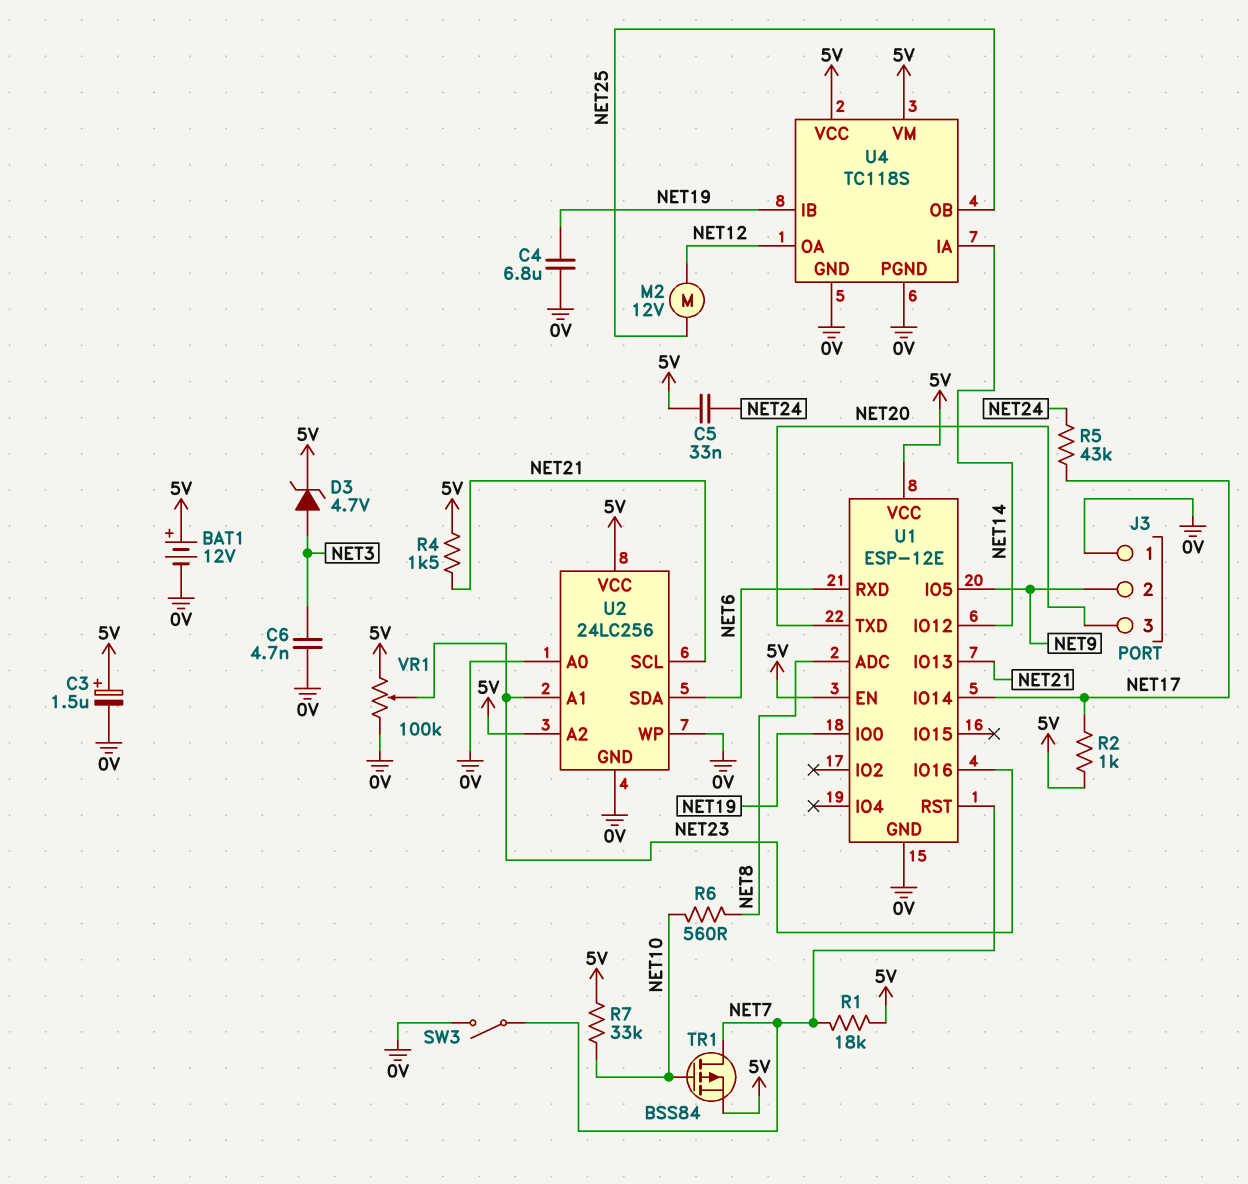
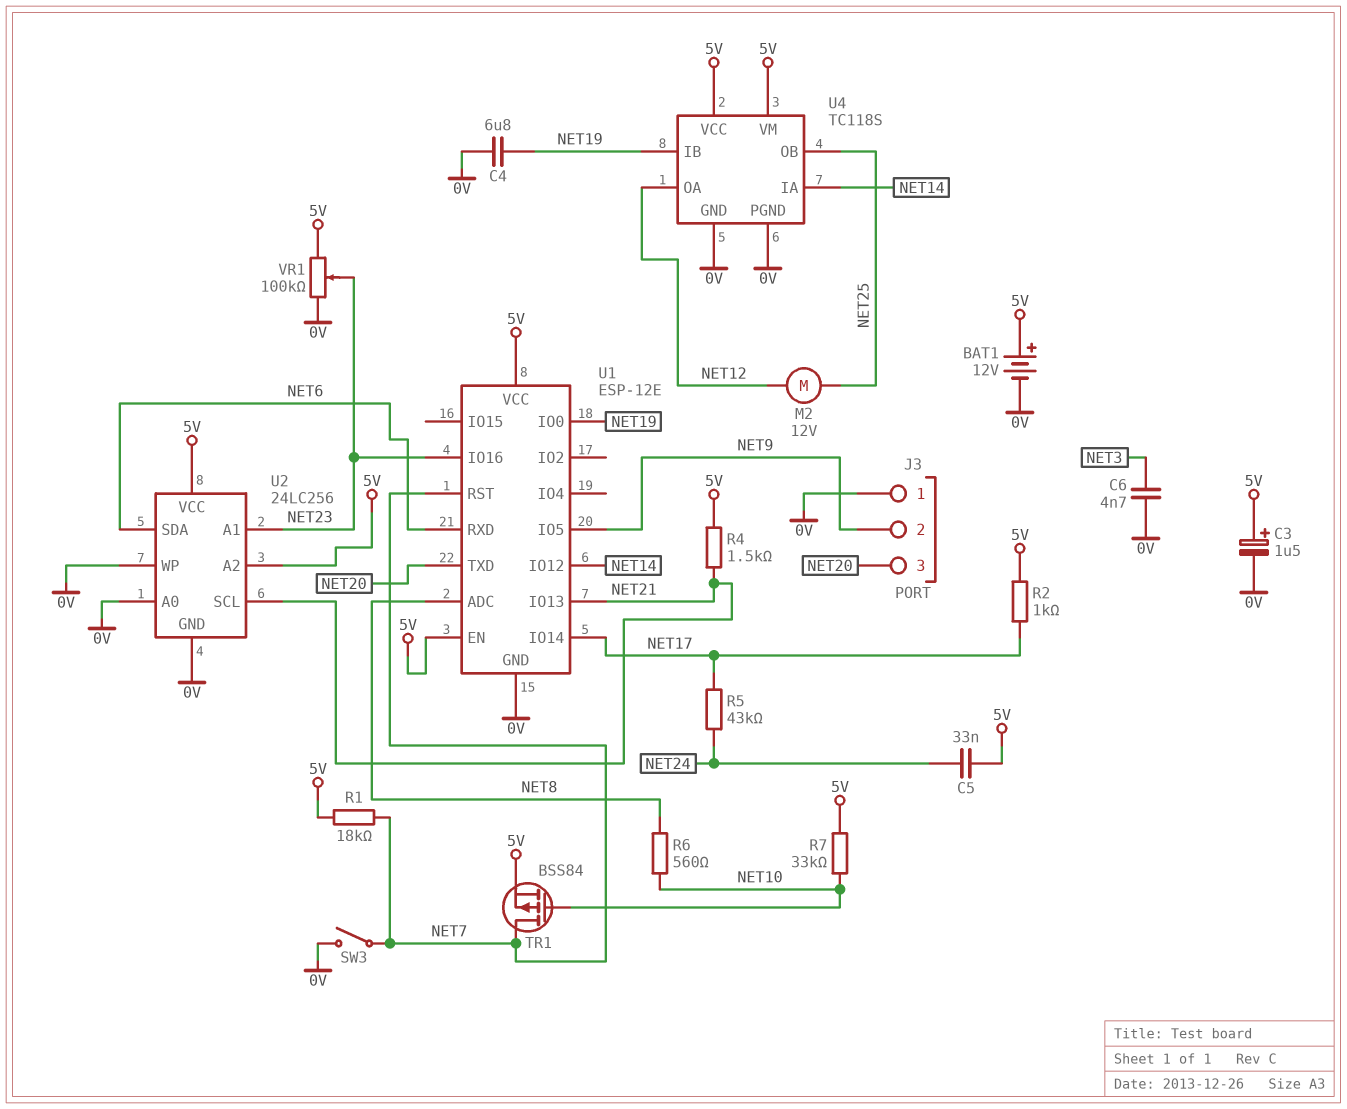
D3: zener 4.7V (A NET3, K 5V) -> none

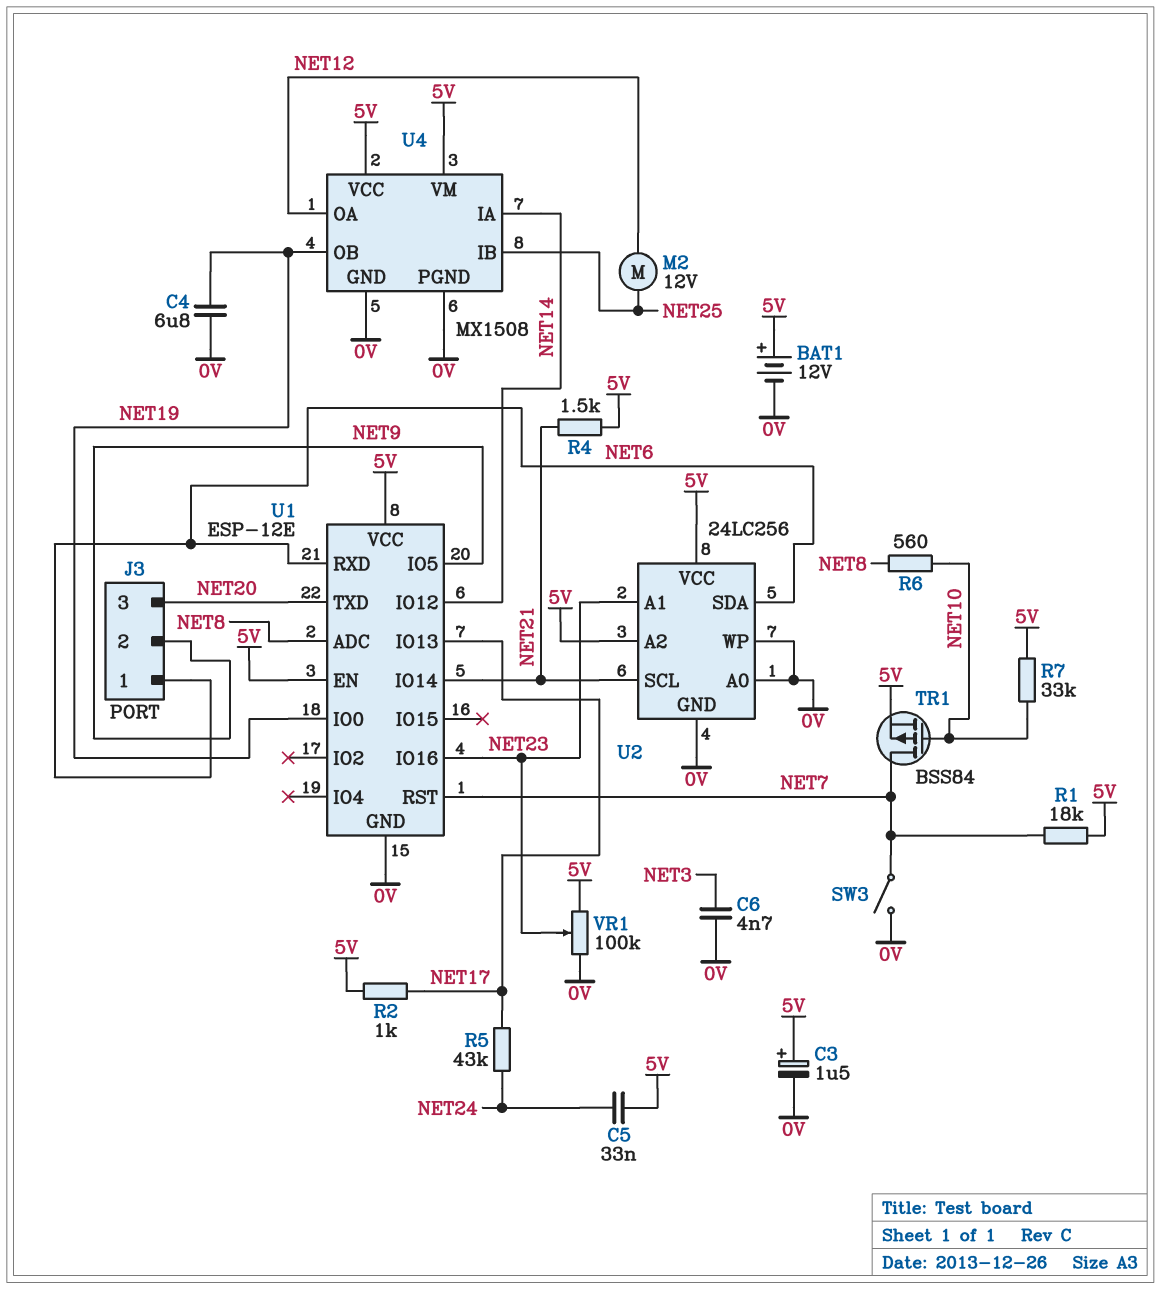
J3 pin 1: 0V -> NET6
U1 pin IO13: NET21 -> NET17
U1 pin IO14: NET17 -> NET21
U4: TC118S -> MX1508
U4 pin IB: NET19 -> NET25
U4 pin OB: NET25 -> NET19

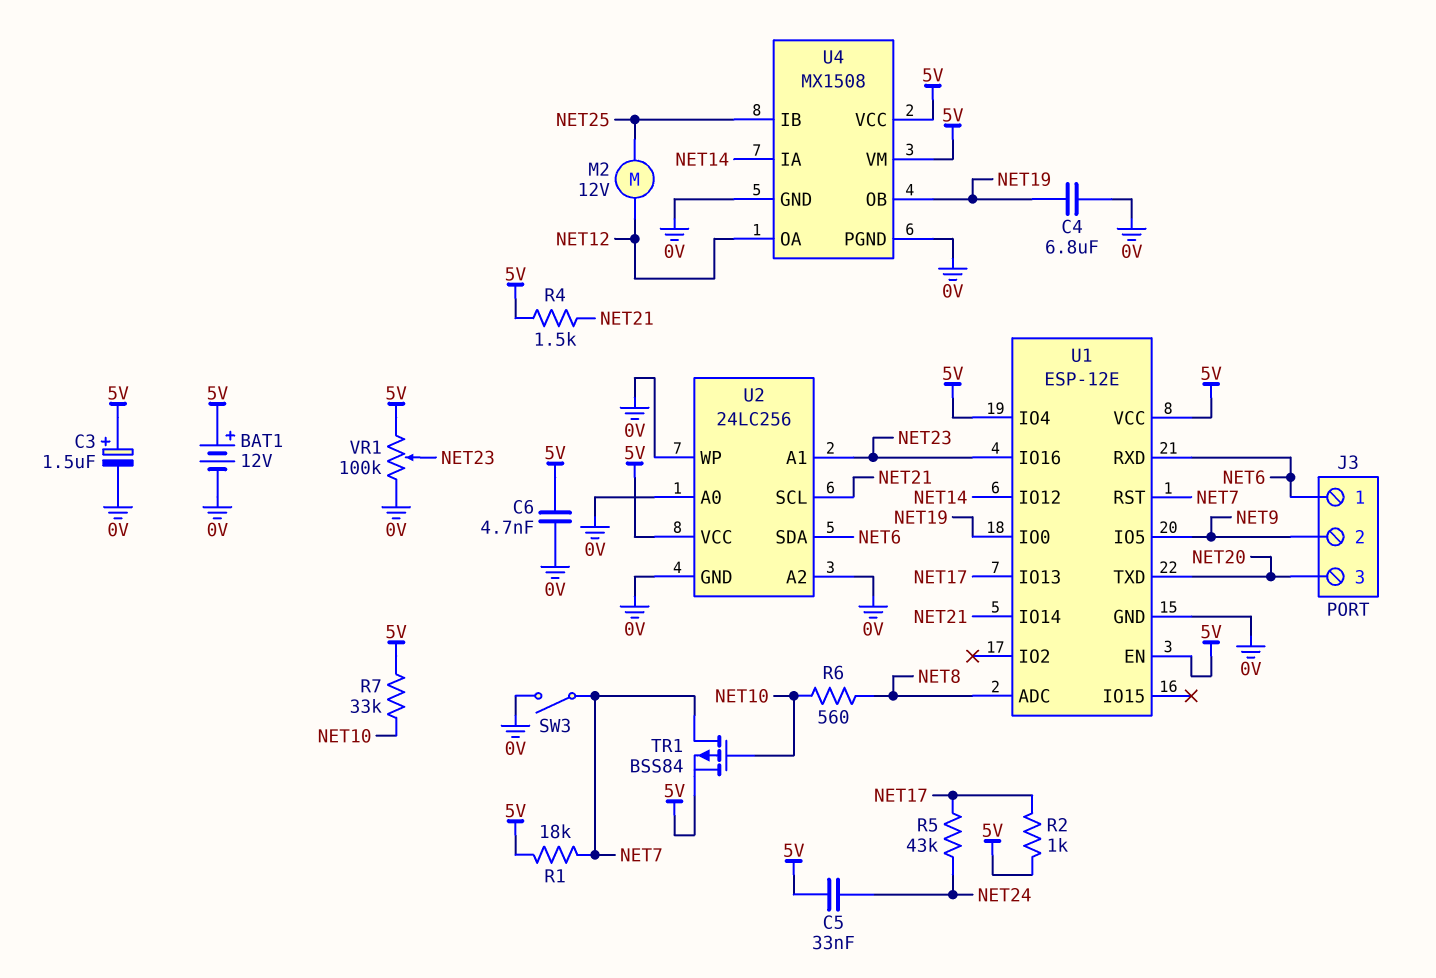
C6: 4.7nF (0V, NET3) -> 4.7nF (0V, 5V)
U1 pin IO4: none -> 5V
U2 pin A2: 5V -> 0V

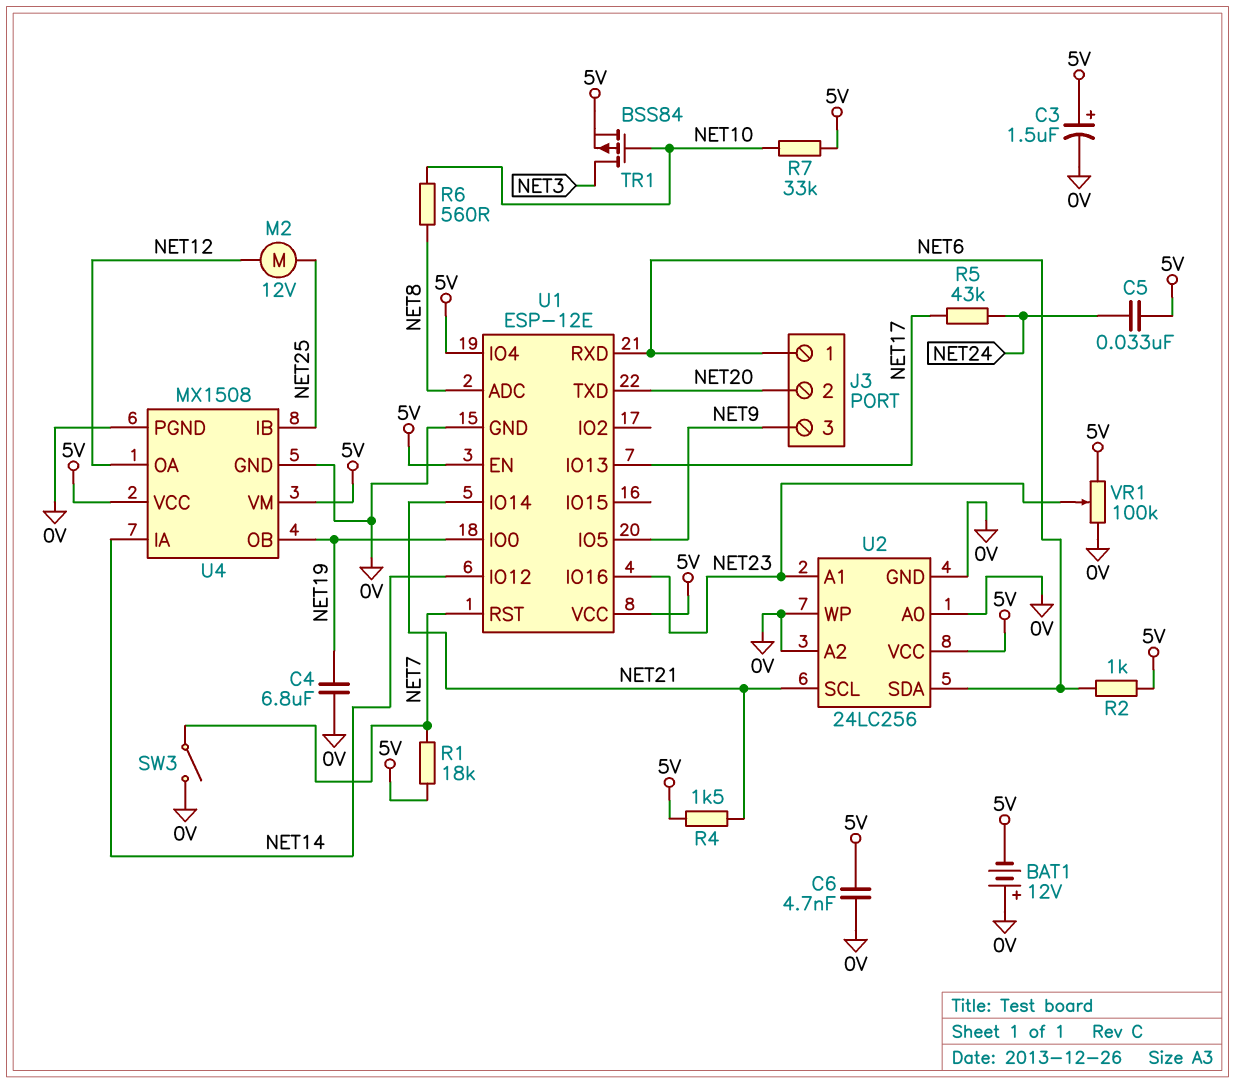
BAT1: 12V (plus 5V, minus 0V) -> 12V (plus 0V, minus 5V)
J3 pin 2: NET9 -> NET20
J3 pin 3: NET20 -> NET9
R2: 1k (5V, NET17) -> 1k (5V, NET6)
TR1: PMOS BSS84 (G NET10, D NET7, S 5V) -> PMOS BSS84 (G NET10, D NET3, S 5V)

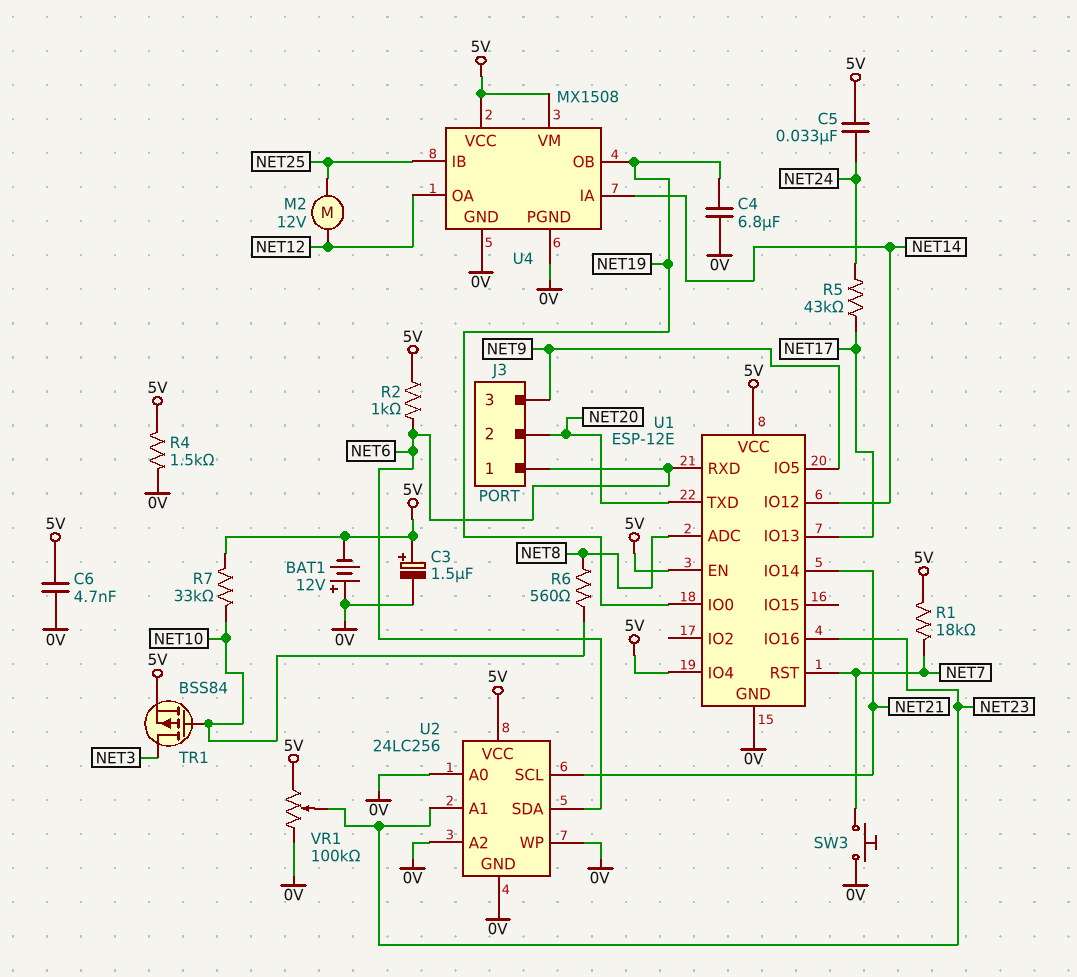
R4: 1.5k (5V, NET21) -> 1.5k (0V, 5V)
SW3: switch (0V, NET7) -> button (0V, NET7)

